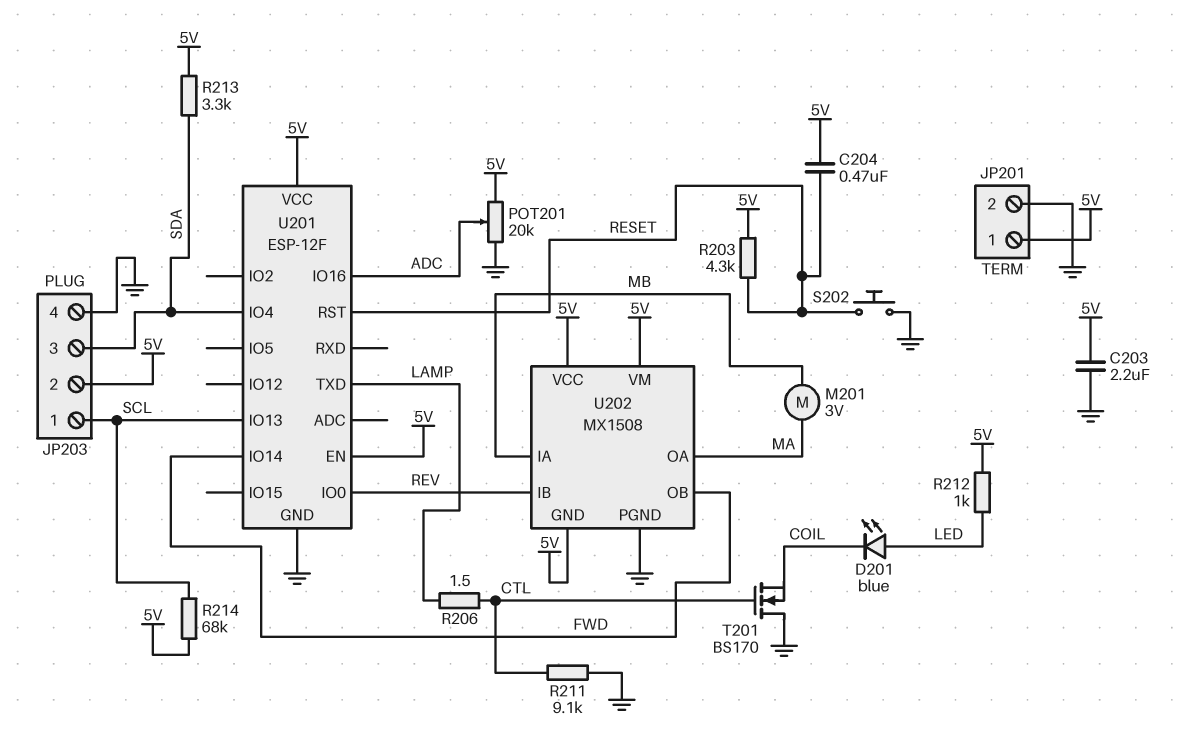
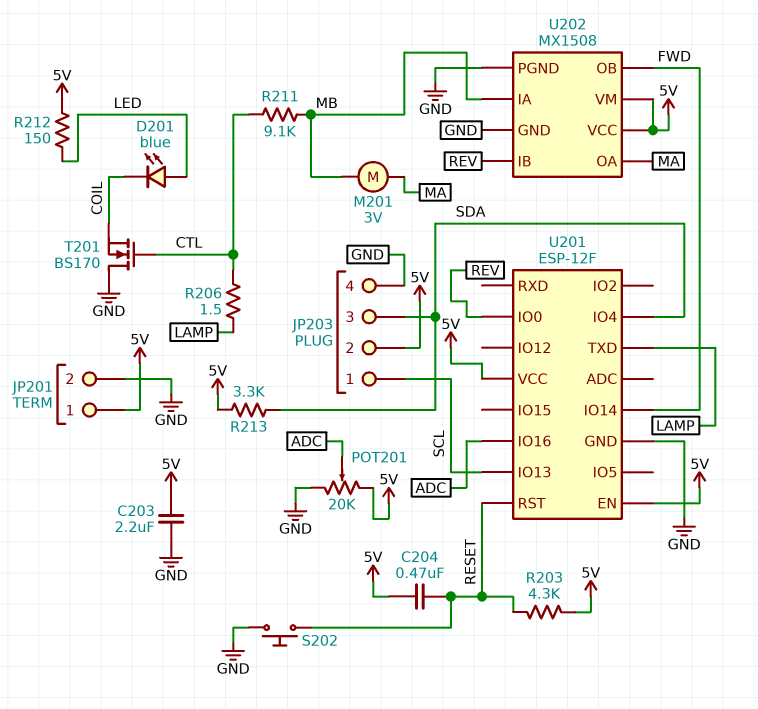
R211: 9.1k (CTL, GND) -> 9.1k (CTL, MB)
R212: 1k (5V, LED) -> 150 (5V, LED)
R214: 68k (5V, SCL) -> none
U202 pin GND: 5V -> GND

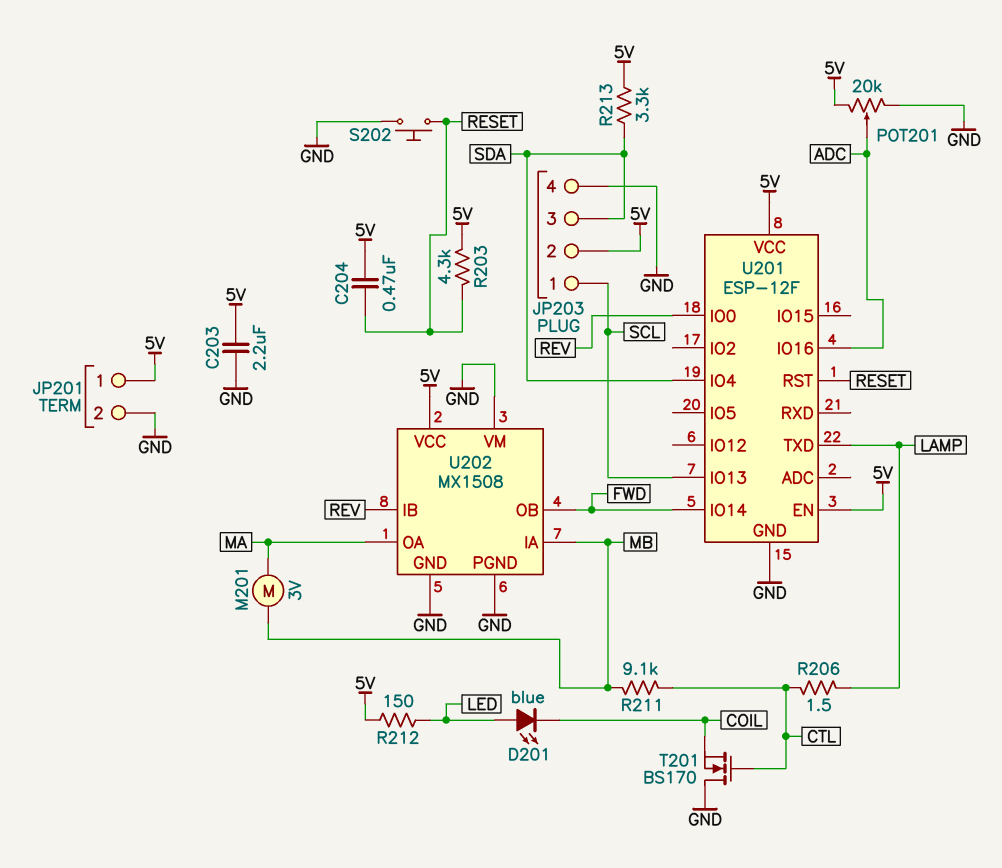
U202 pin VM: 5V -> GND

